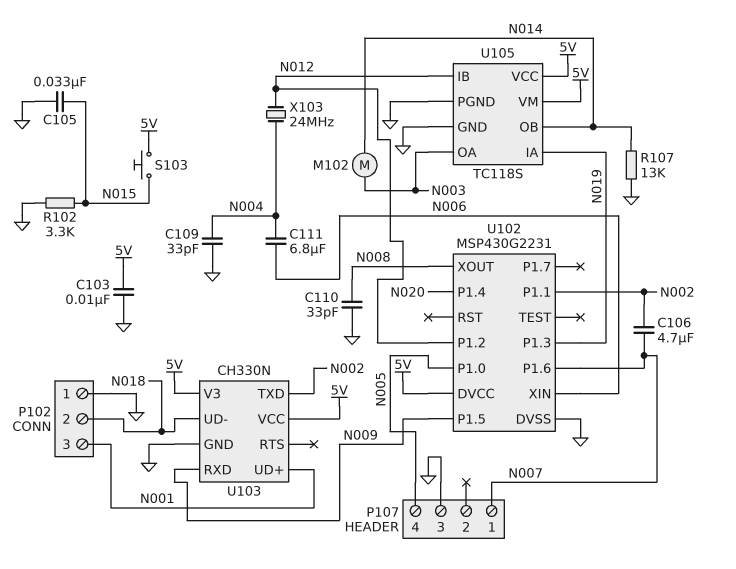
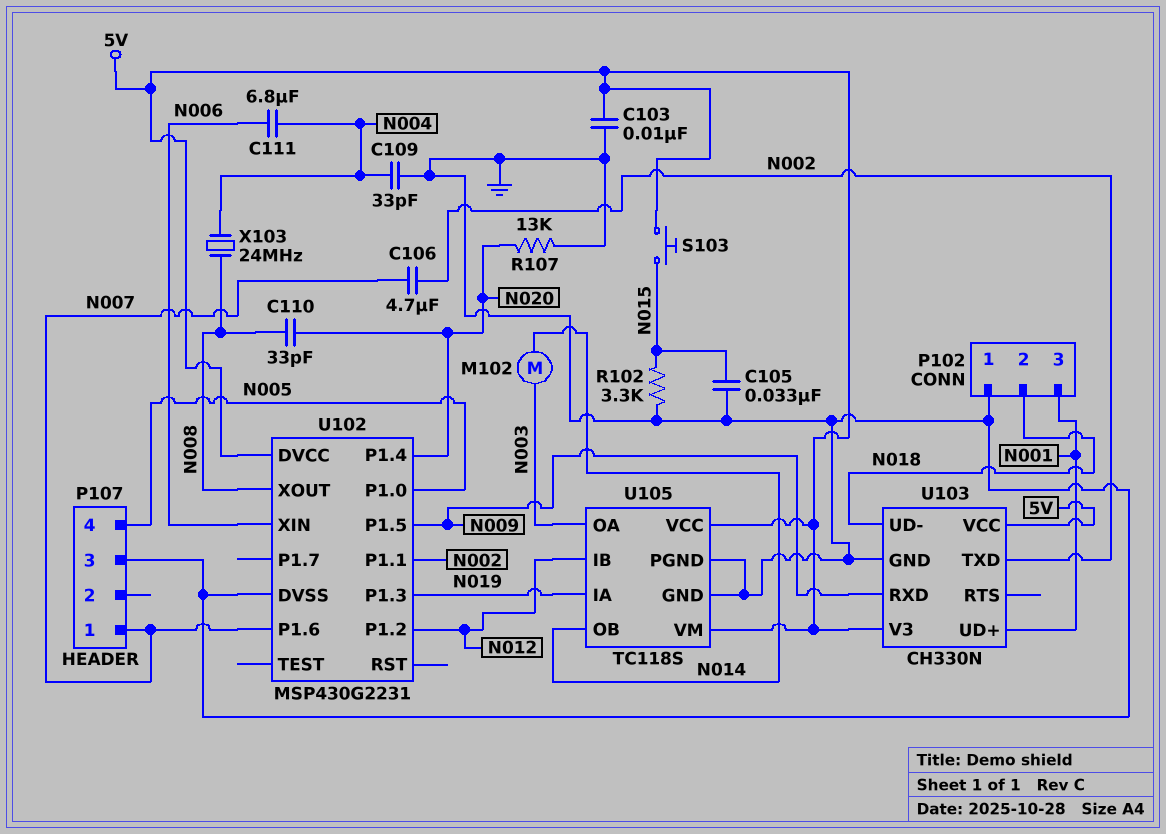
C110: 33pF (GND, N008) -> 33pF (N008, N020)
R107: 13k (GND, N014) -> 13k (GND, N020)
X103: 24MHz (N004, N012) -> 24MHz (N004, N008)

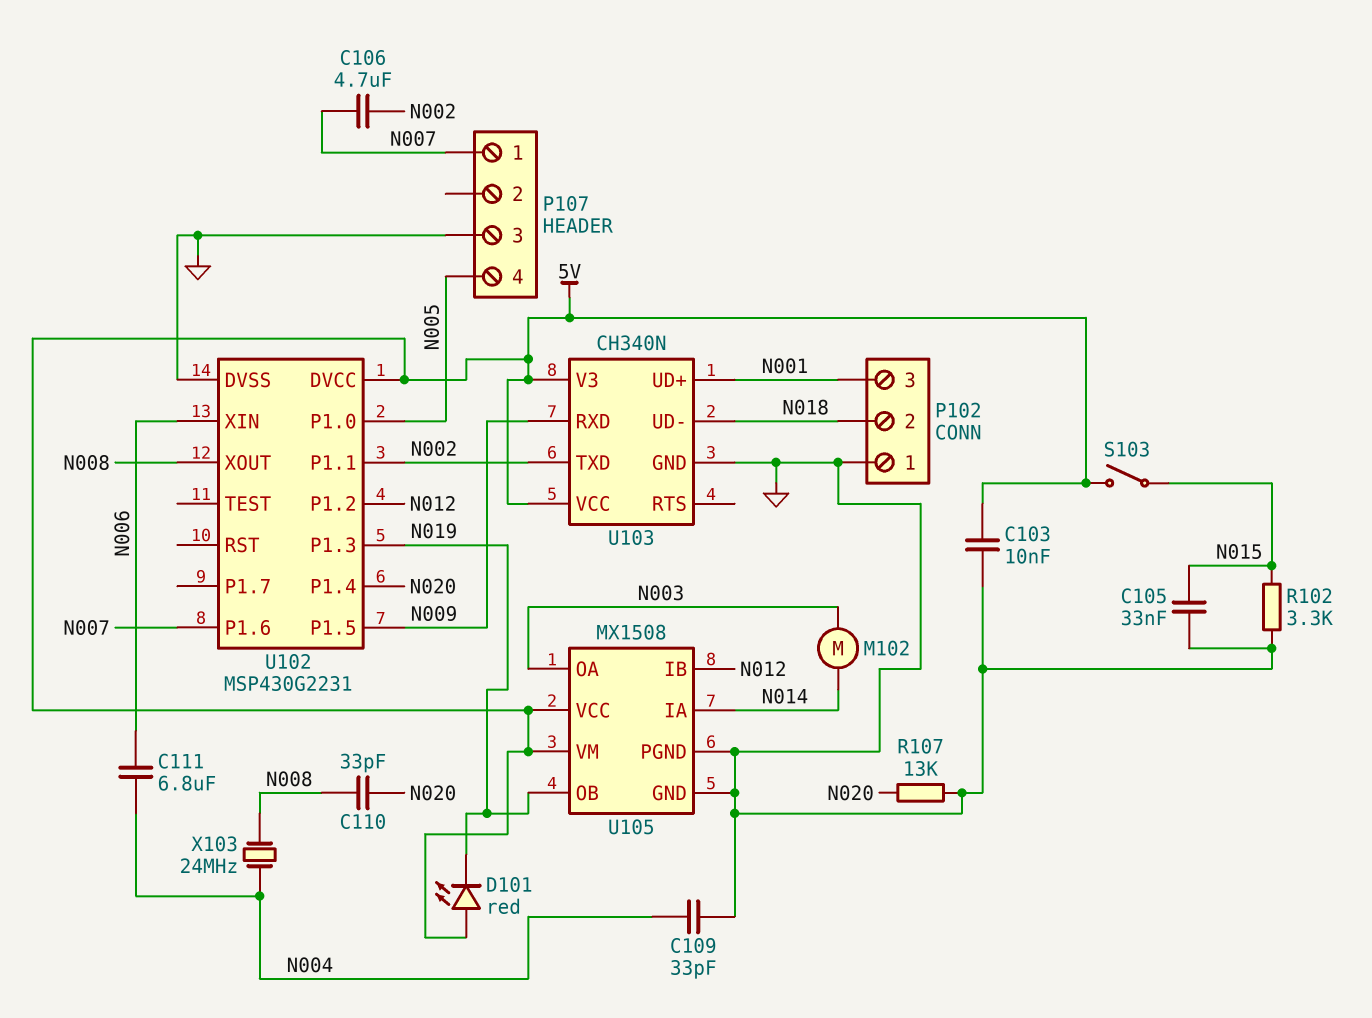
D101: none -> LED red (A 5V, K N019)
S103: button (5V, N015) -> switch (5V, N015)
U103: CH330N -> CH340N
U105: TC118S -> MX1508
U105 pin IA: N019 -> N014
U105 pin OB: N014 -> N019

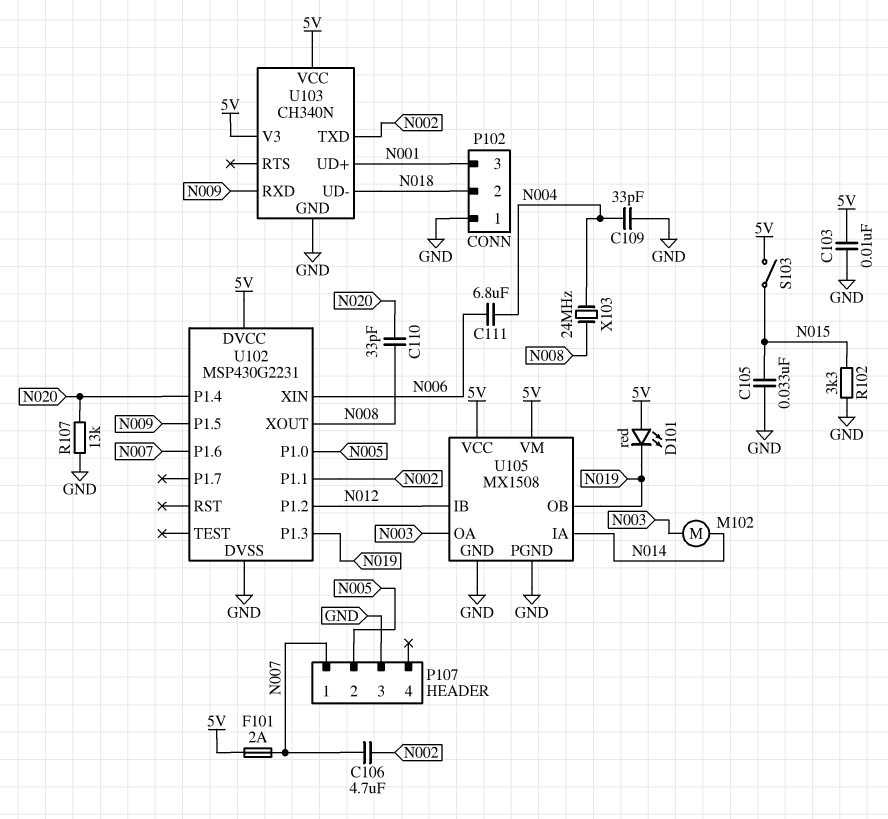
F101: none -> 2A (5V, N007)
P107 pin 2: none -> N005
P107 pin 4: N005 -> none

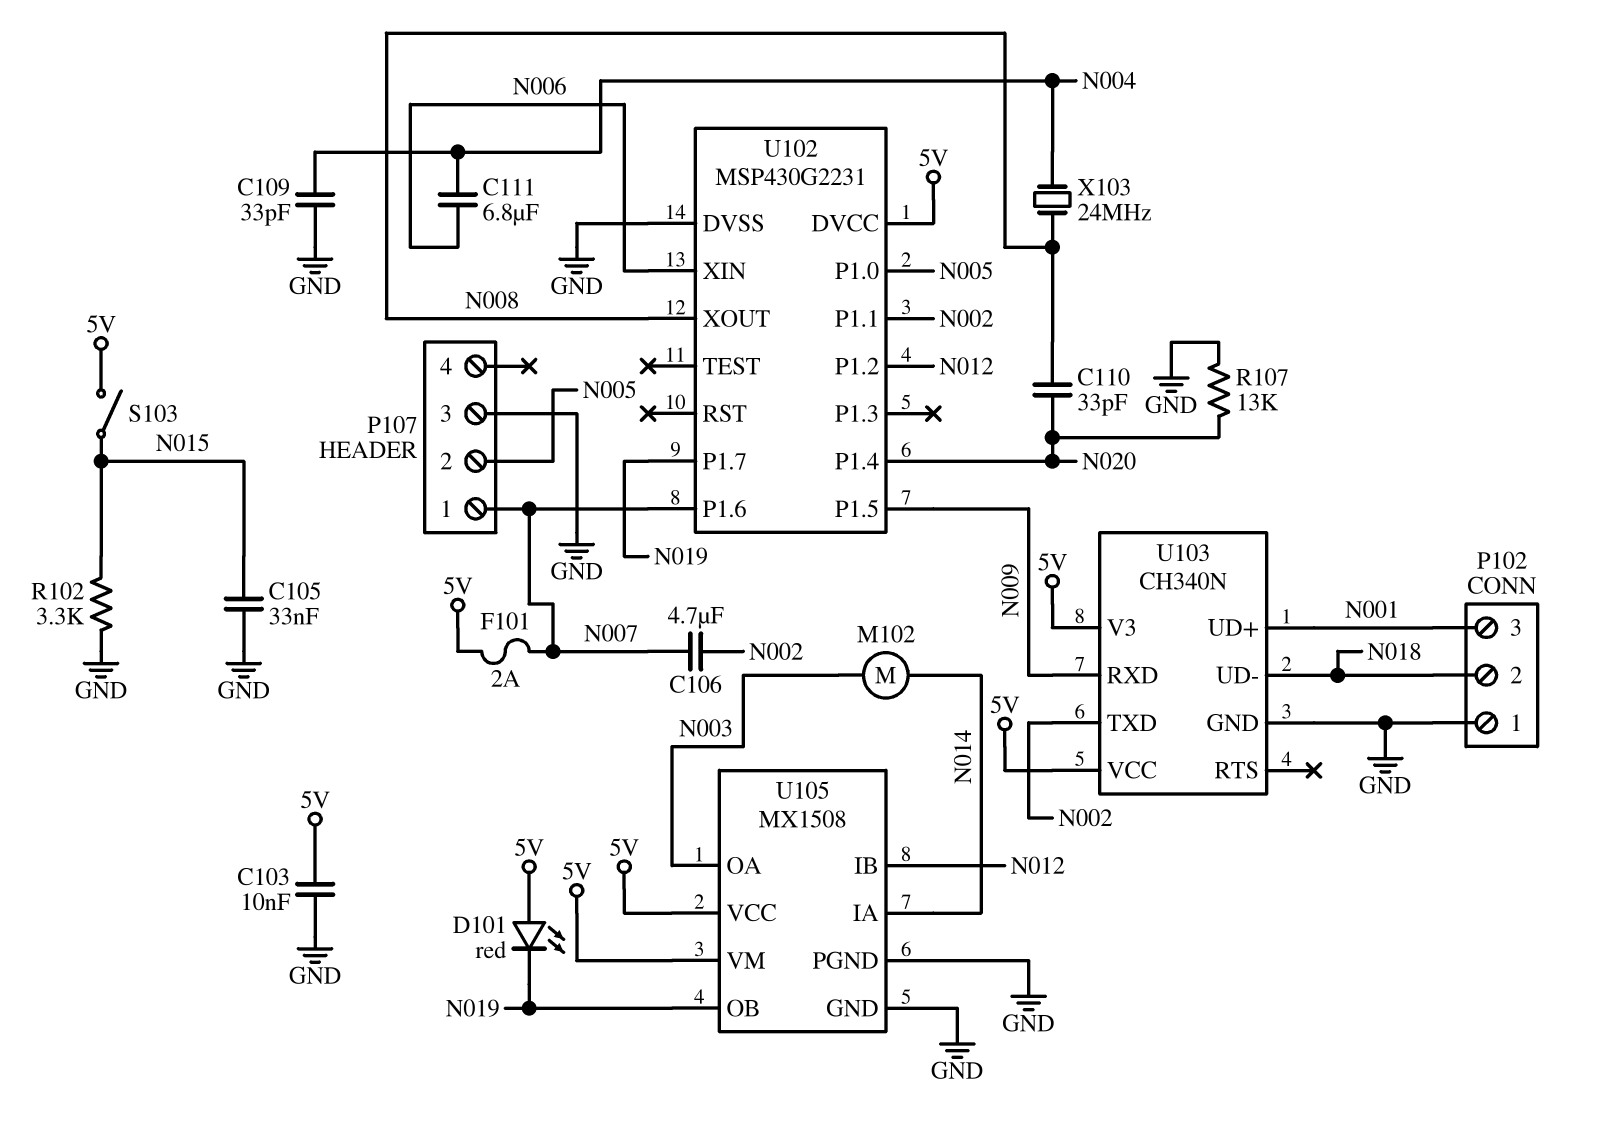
U102 pin P1.3: N019 -> none
U102 pin P1.7: none -> N019

